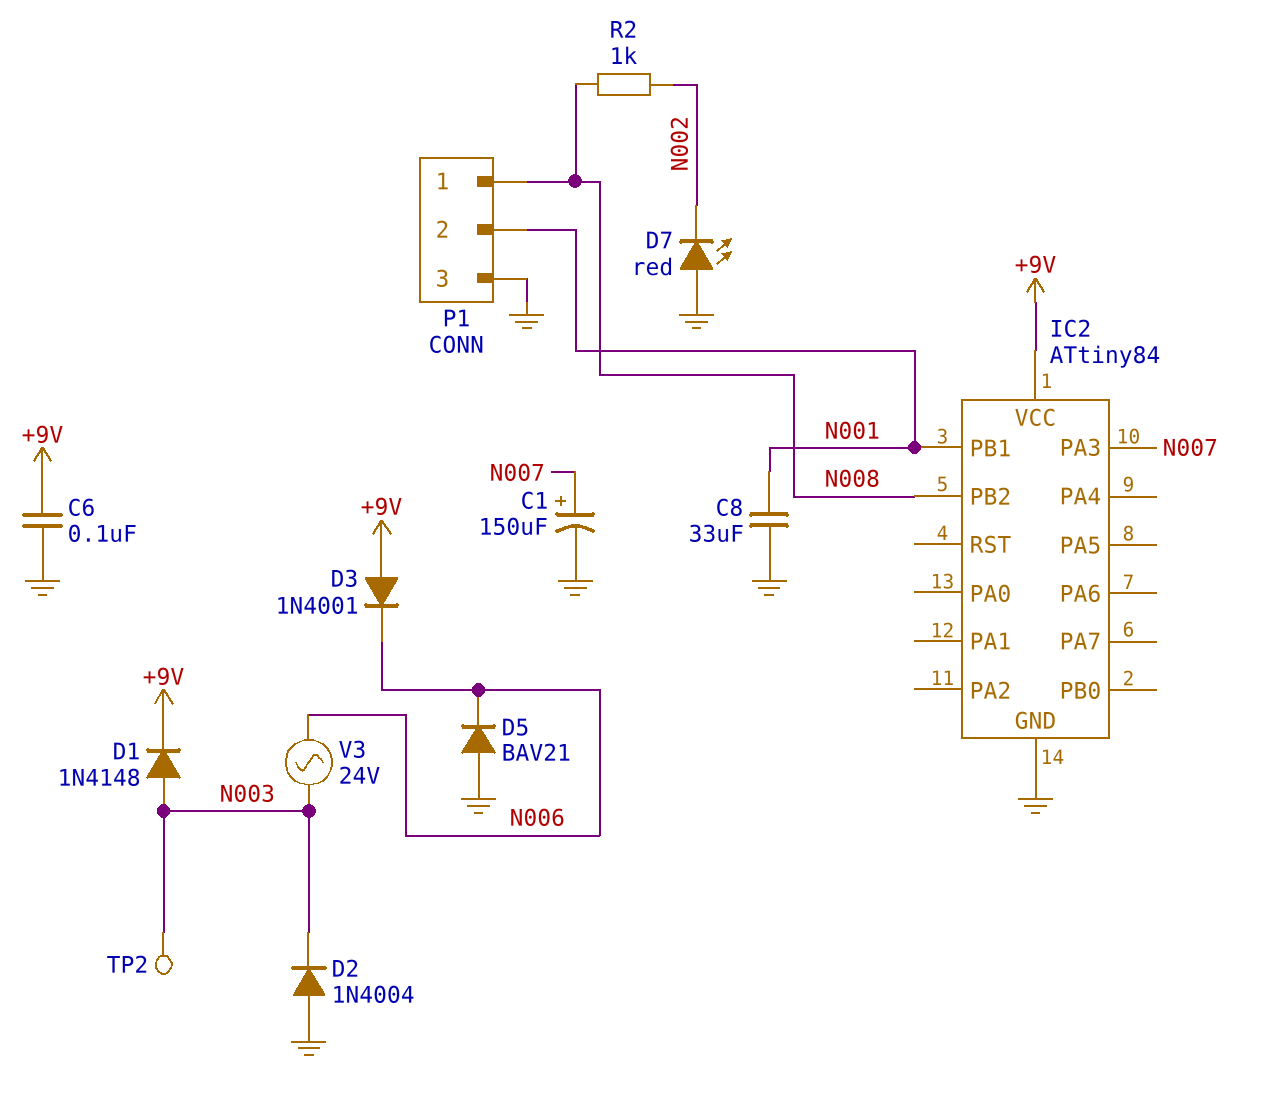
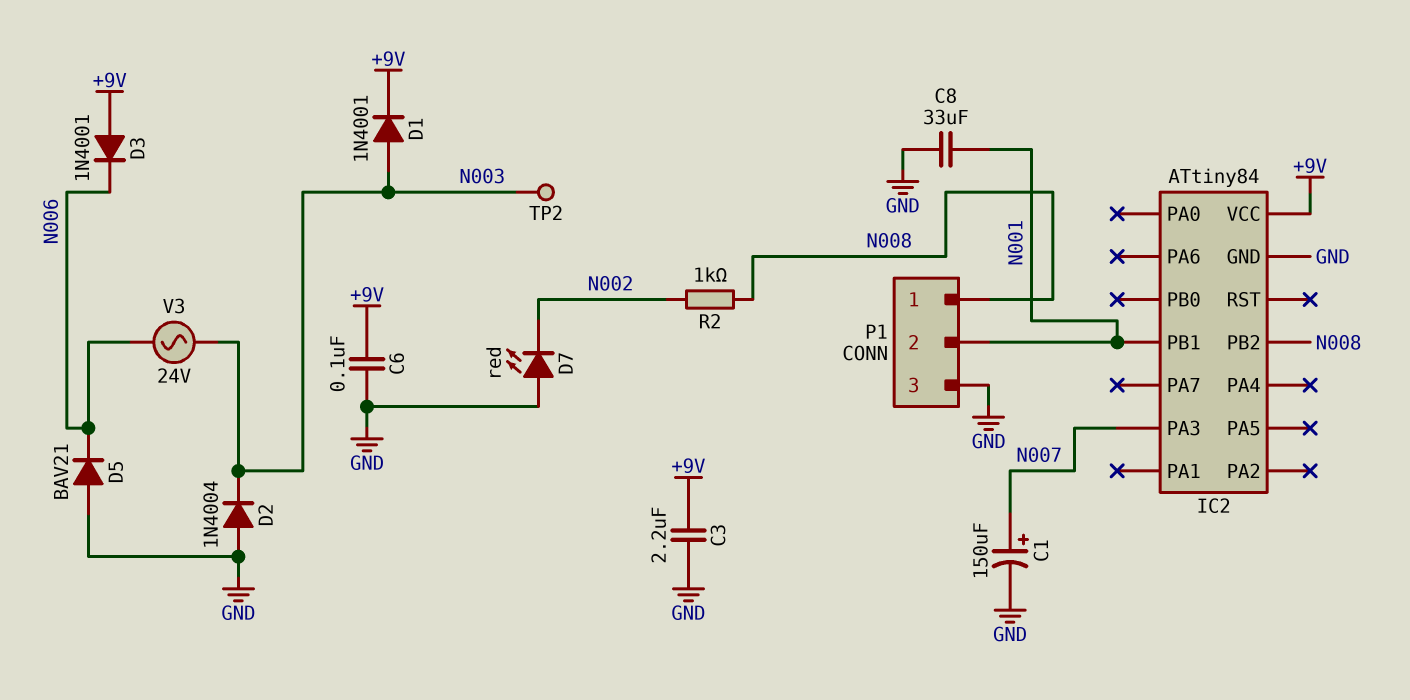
C3: none -> 2.2uF (+9V, GND)
D1: diode 1N4148 (A N003, K +9V) -> diode 1N4001 (A N003, K +9V)

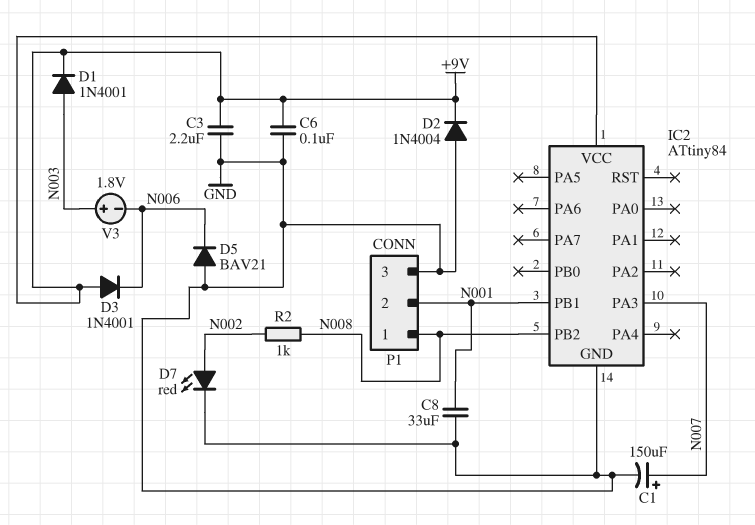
D2: diode 1N4004 (A GND, K N003) -> diode 1N4004 (A GND, K +9V)
D7: LED red (A GND, K N002) -> LED red (A N002, K GND)
TP2: test point (N003) -> none
V3: AC 24V (N003, N006) -> 1.8V (plus N003, minus N006)

